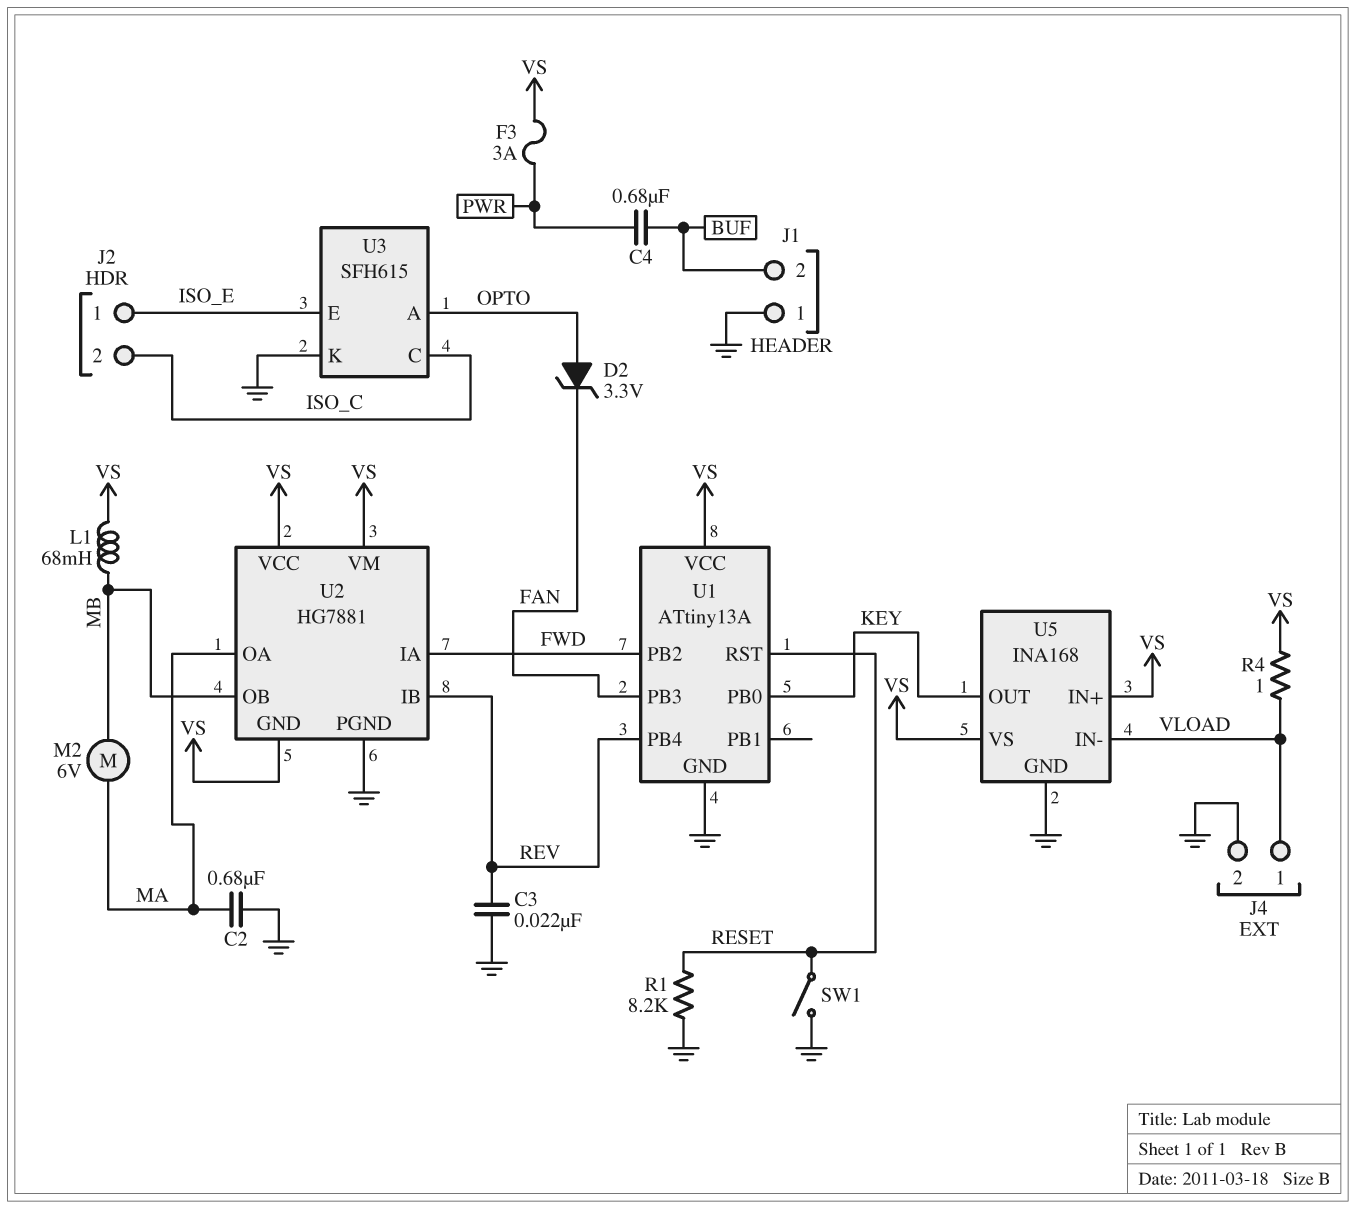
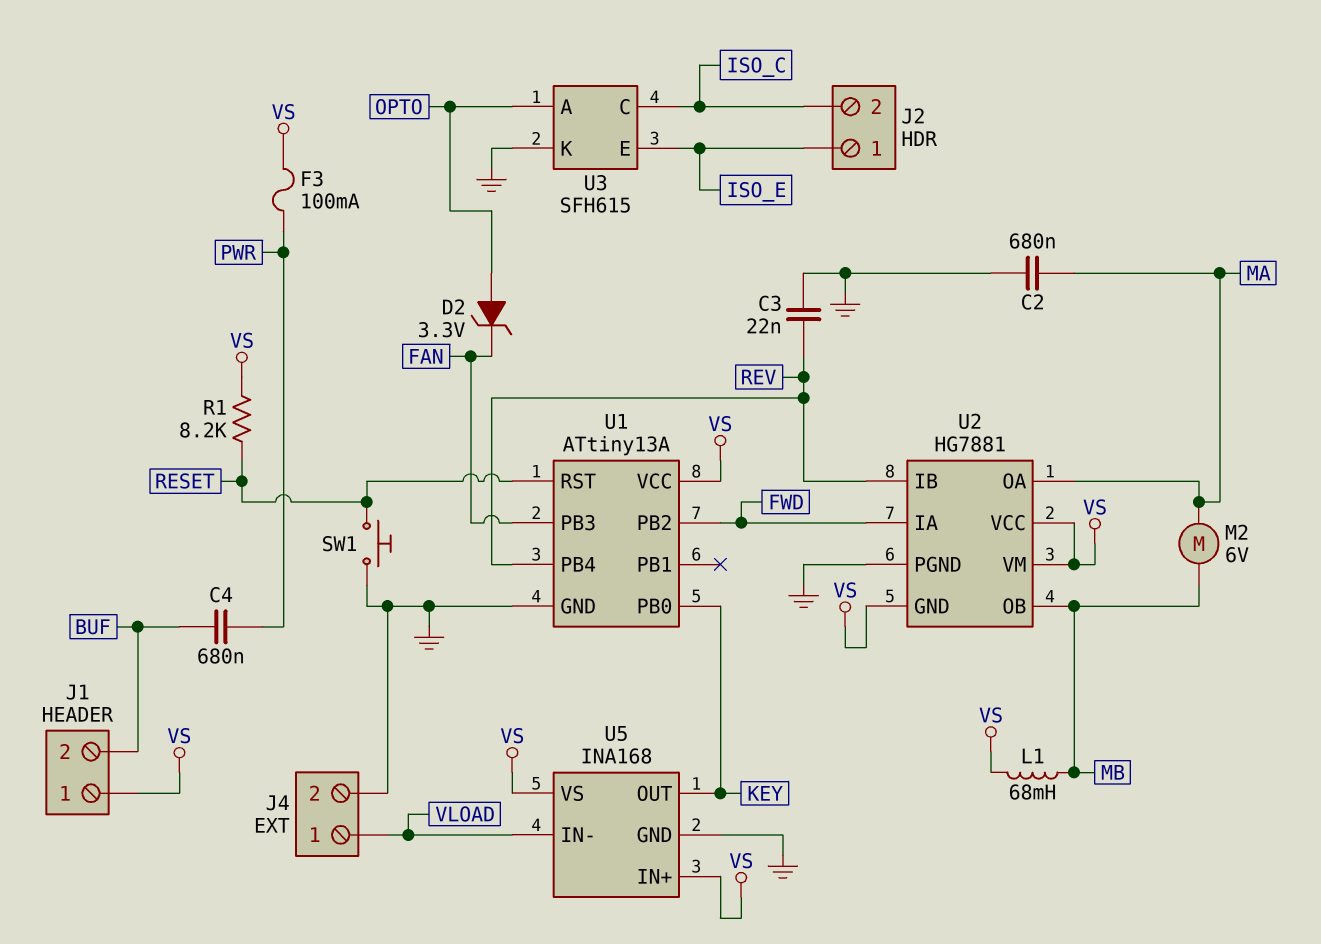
F3: 3A (PWR, VS) -> 100mA (PWR, VS)
J1 pin 1: GND -> VS
R1: 8.2k (GND, RESET) -> 8.2k (RESET, VS)
R4: 1 (VLOAD, VS) -> none
SW1: switch (GND, RESET) -> button (GND, RESET)

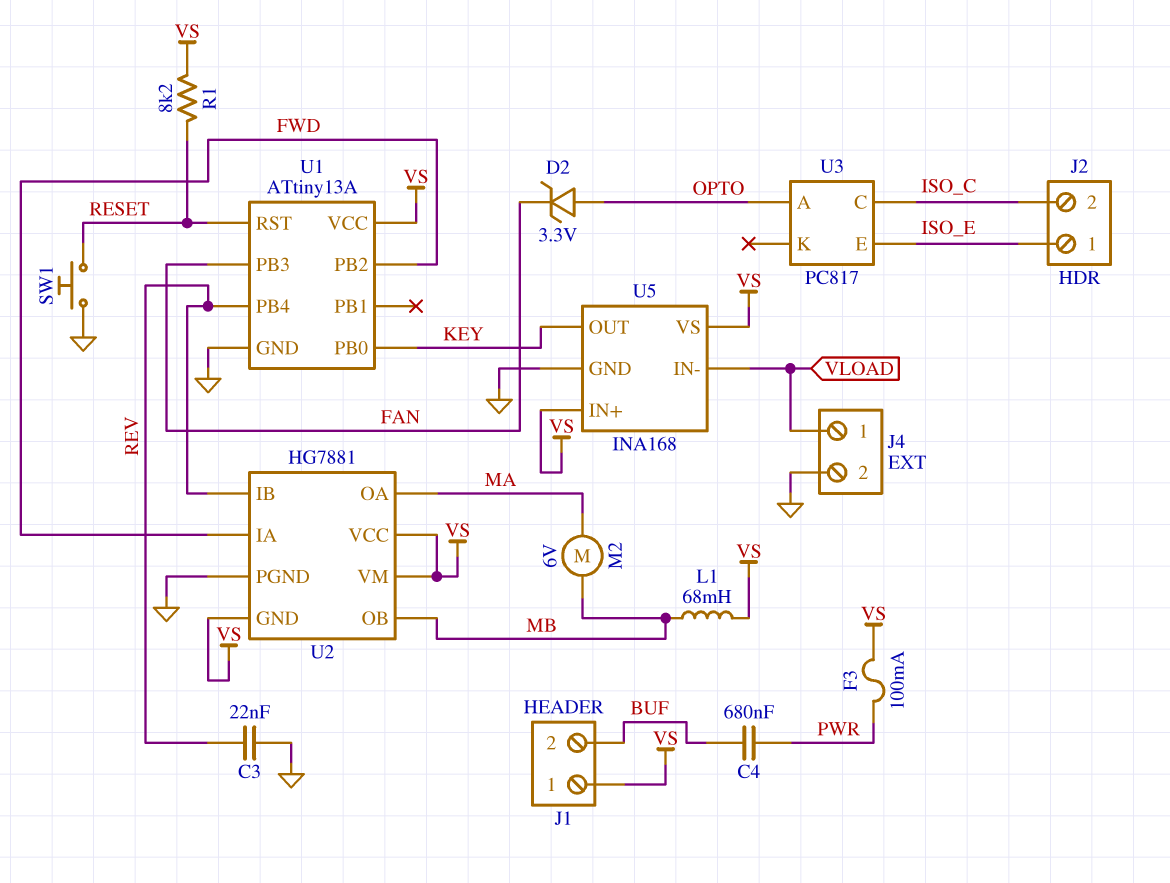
C2: 680nF (GND, MA) -> none
U3: SFH615 -> PC817
U3 pin K: GND -> none

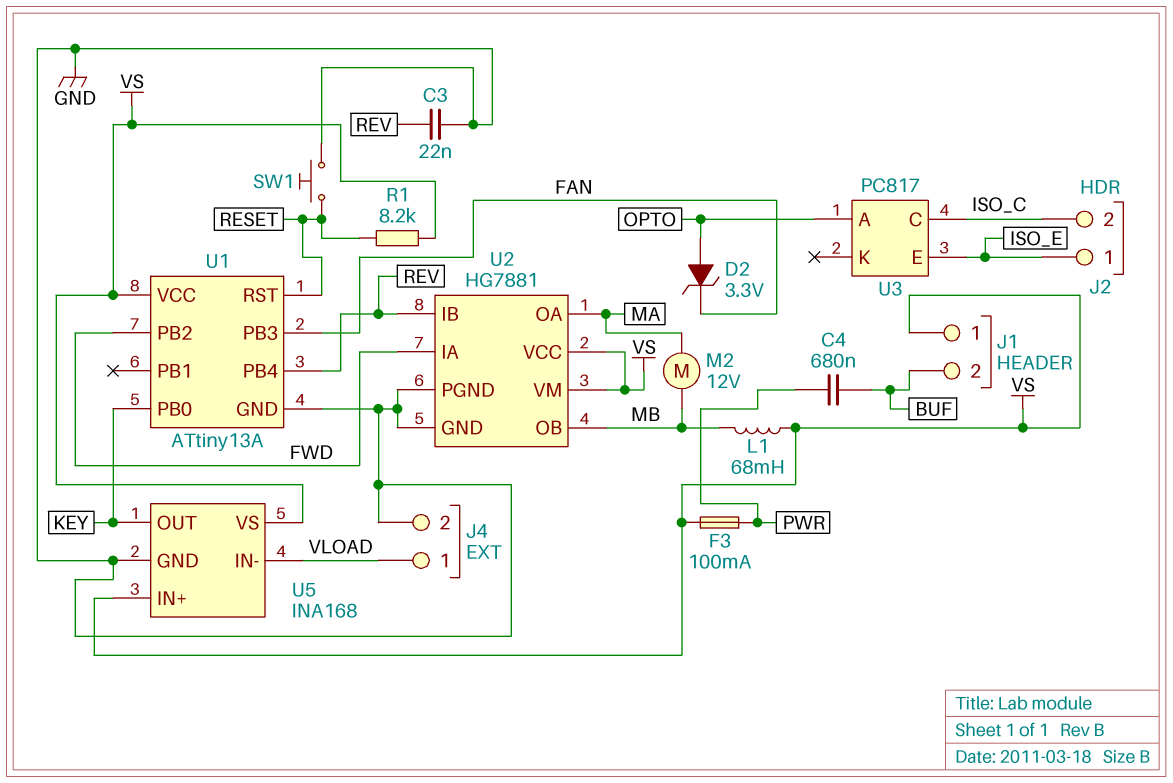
M2: motor 6V (MA, MB) -> motor 12V (MA, MB)
U2 pin GND: VS -> GND

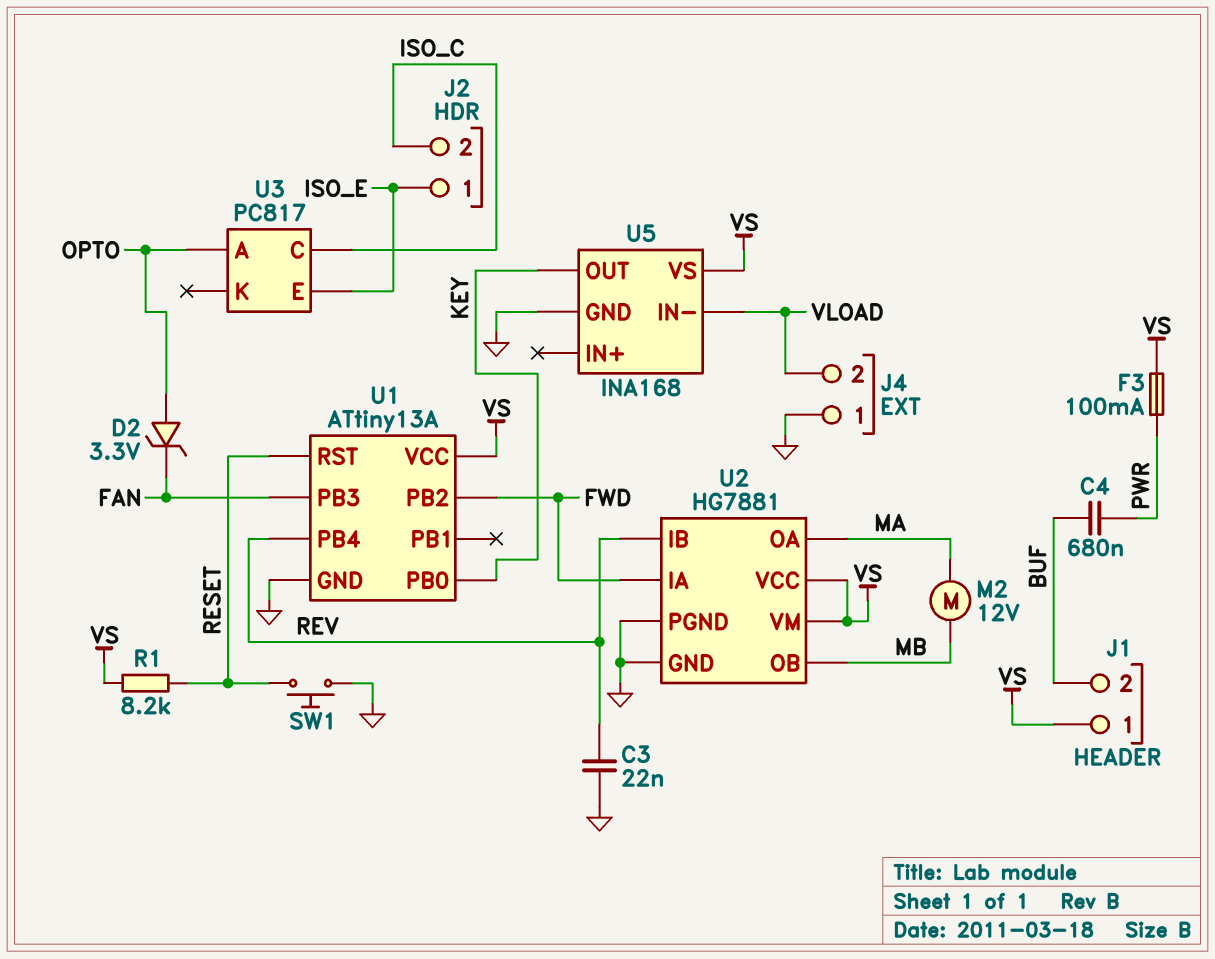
J4 pin 1: VLOAD -> GND
J4 pin 2: GND -> VLOAD
L1: 68mH (MB, VS) -> none
U5 pin IN+: VS -> none

